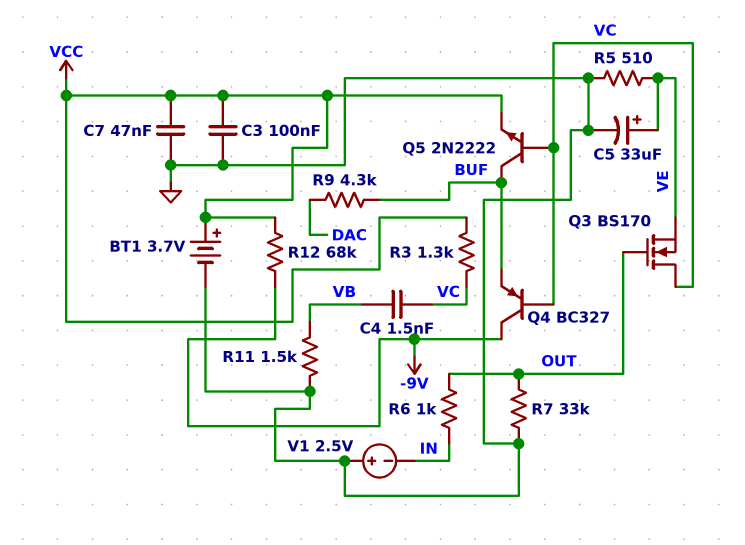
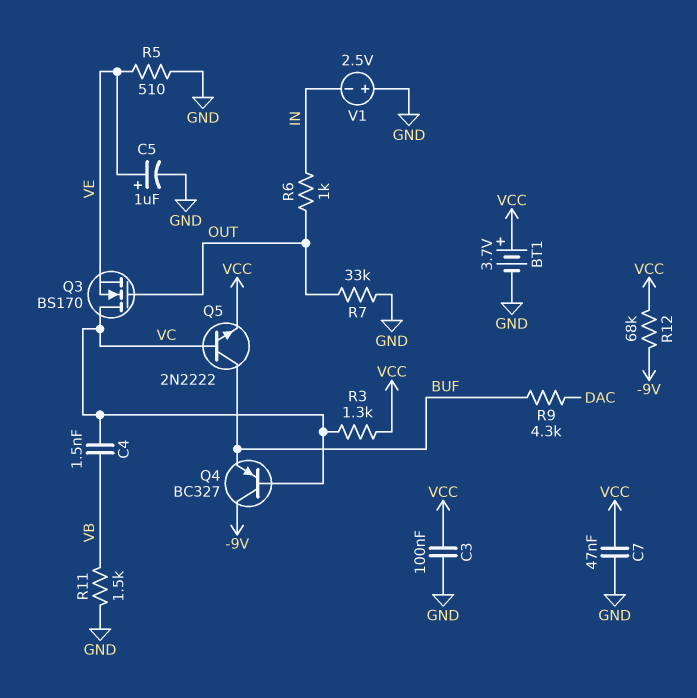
C5: 33uF (plus VE, minus GND) -> 1uF (plus VE, minus GND)

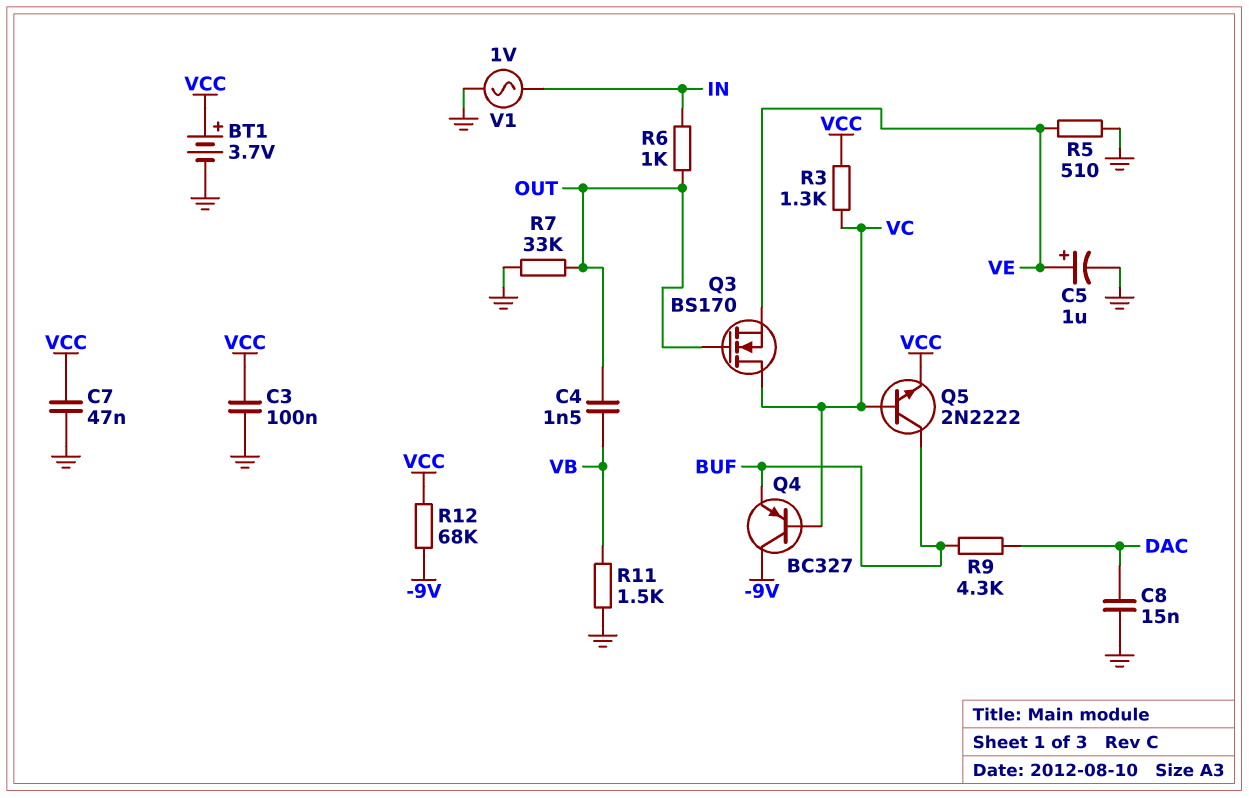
C4: 1.5nF (VB, VC) -> 1.5nF (OUT, VB)
C8: none -> 15nF (DAC, GND)
V1: 2.5V (plus GND, minus IN) -> AC 1V (GND, IN)

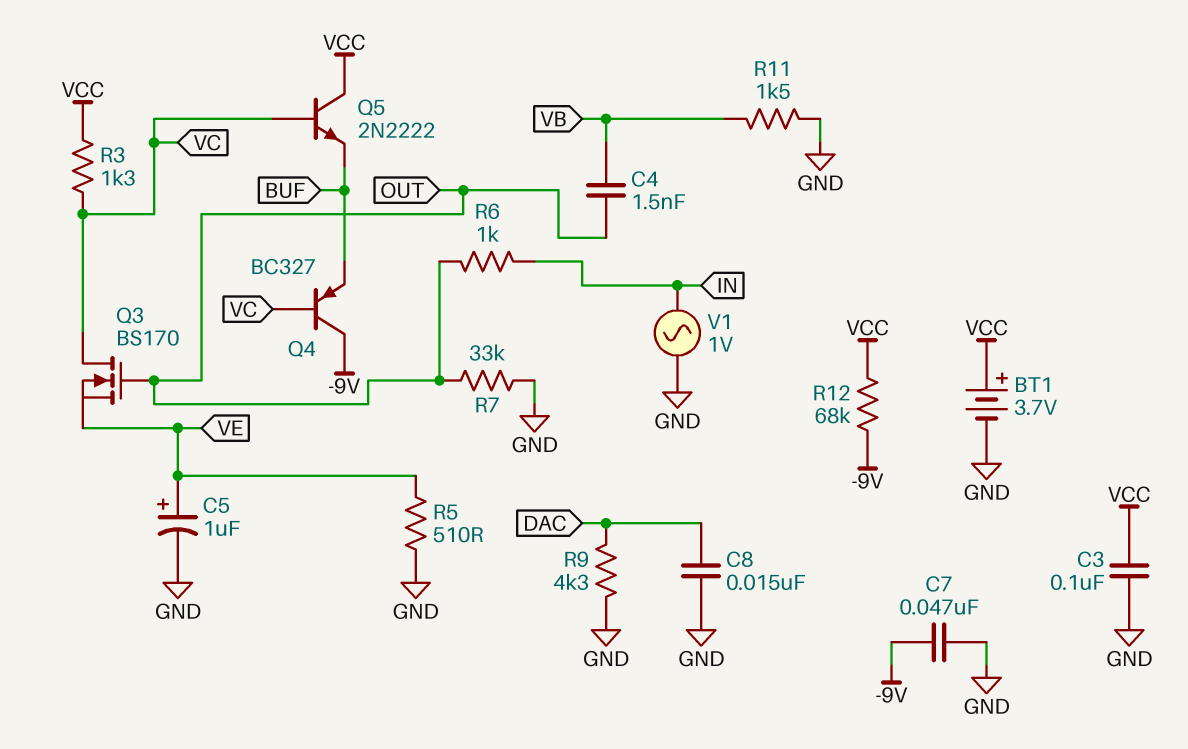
C7: 47nF (GND, VCC) -> 47nF (-9V, GND)
Q5: NPN 2N2222 (B VC, C BUF, E VCC) -> NPN 2N2222 (B VC, C VCC, E BUF)
R9: 4.3k (BUF, DAC) -> 4.3k (DAC, GND)

